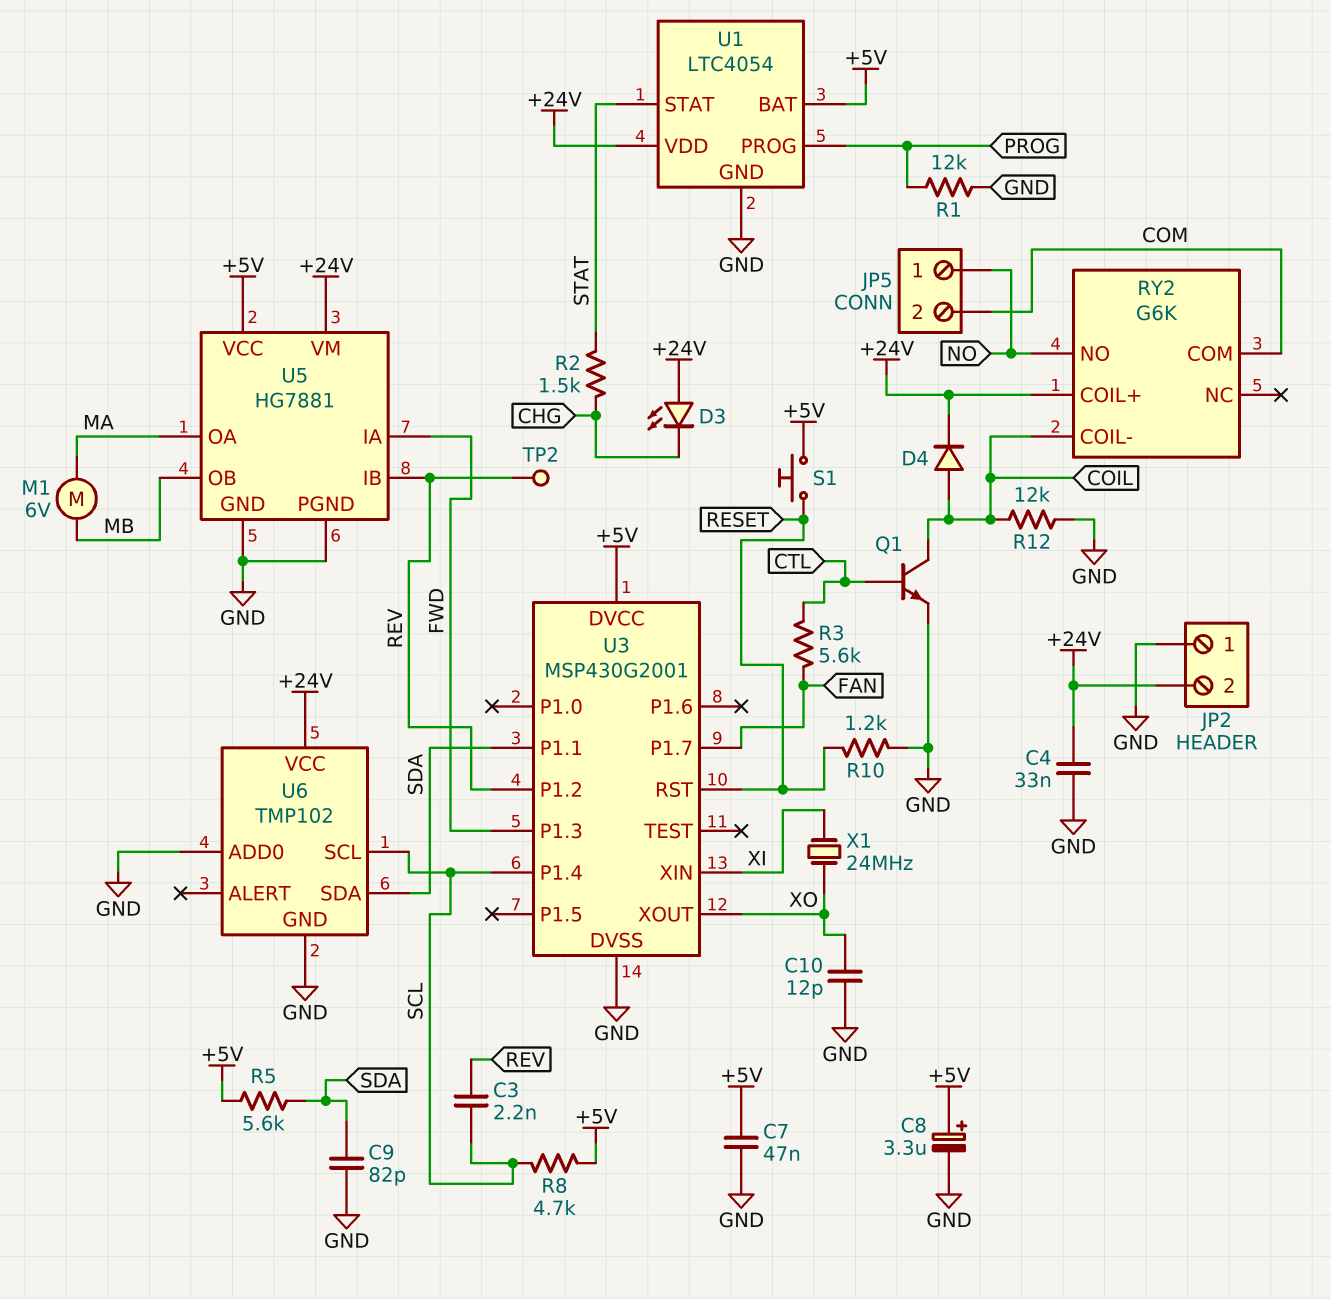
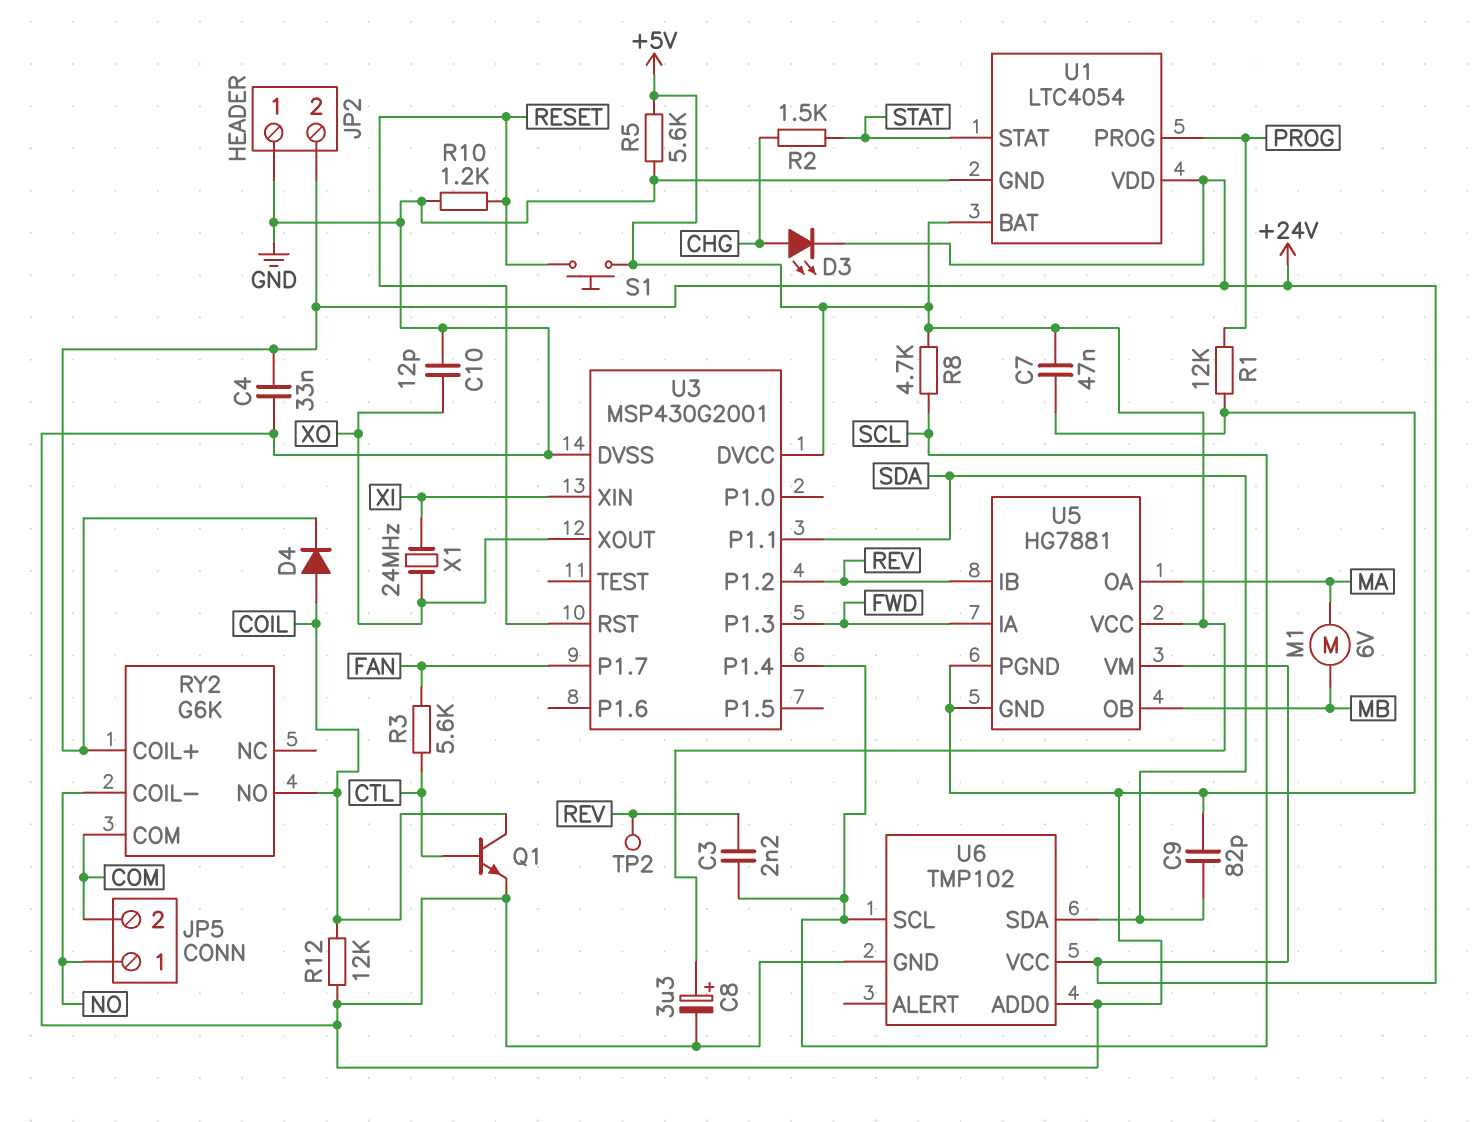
D3: LED (A +24V, K CHG) -> LED (A CHG, K +24V)
R5: 5.6k (+5V, SDA) -> 5.6k (+5V, GND)
RY2 pin COIL-: COIL -> NO
RY2 pin NO: NO -> COIL

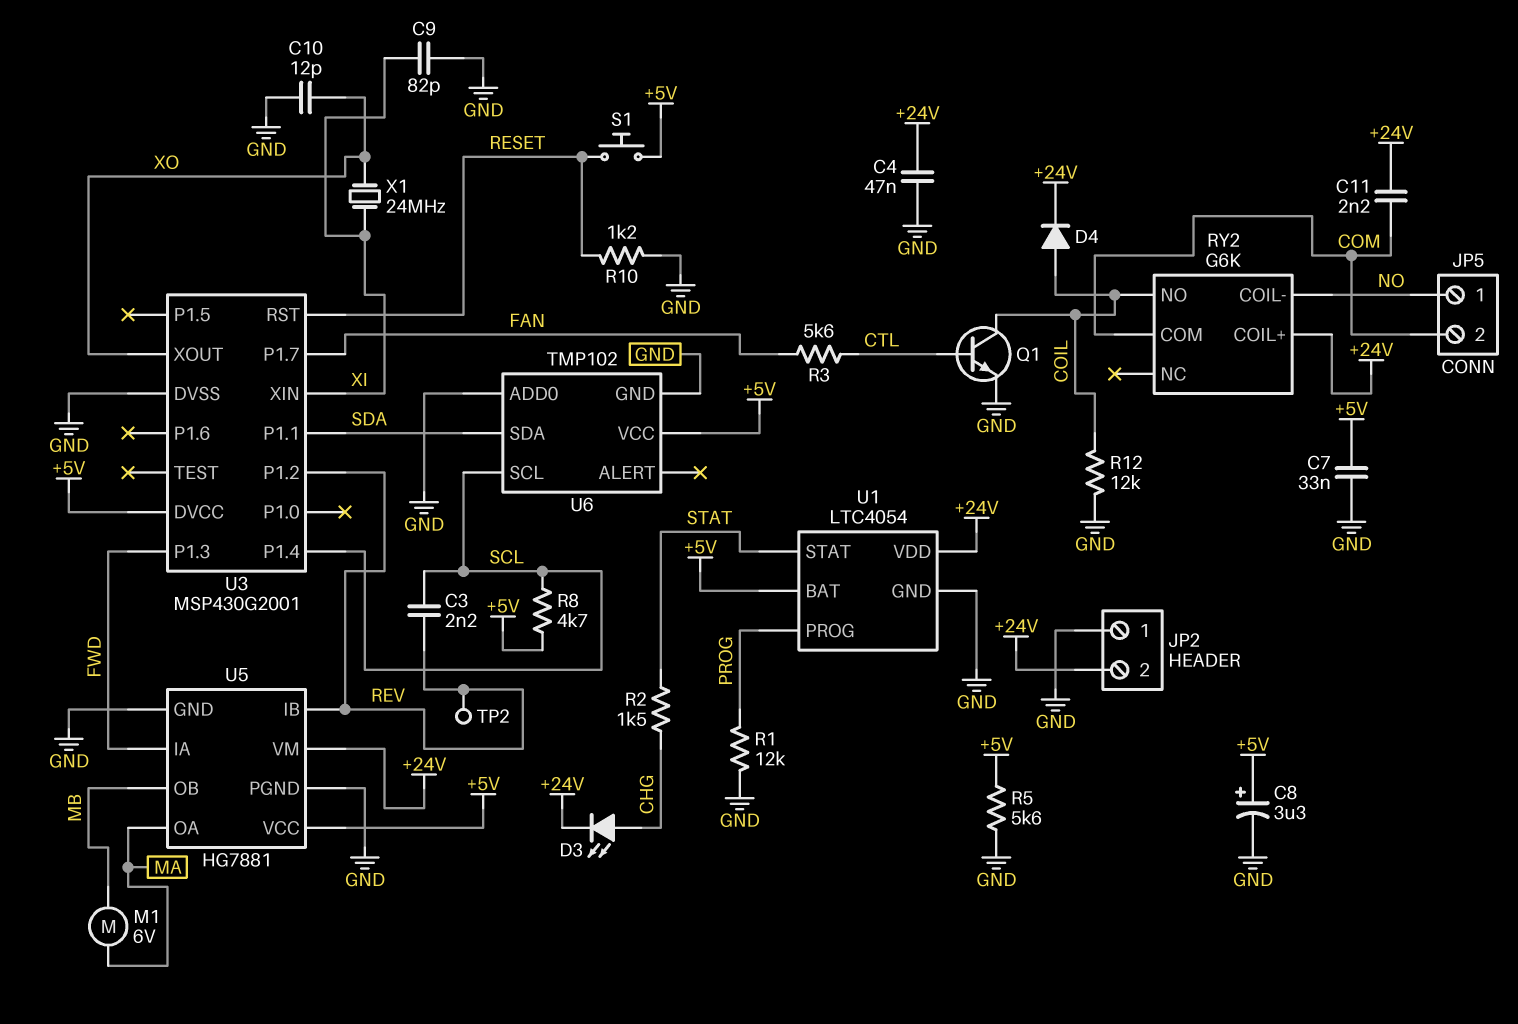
C4: 33nF (+24V, GND) -> 47nF (+24V, GND)
C7: 47nF (+5V, GND) -> 33nF (+5V, GND)
C9: 82pF (GND, SDA) -> 82pF (GND, XI)
C11: none -> 2.2nF (+24V, COM)
U6 pin VCC: +24V -> +5V

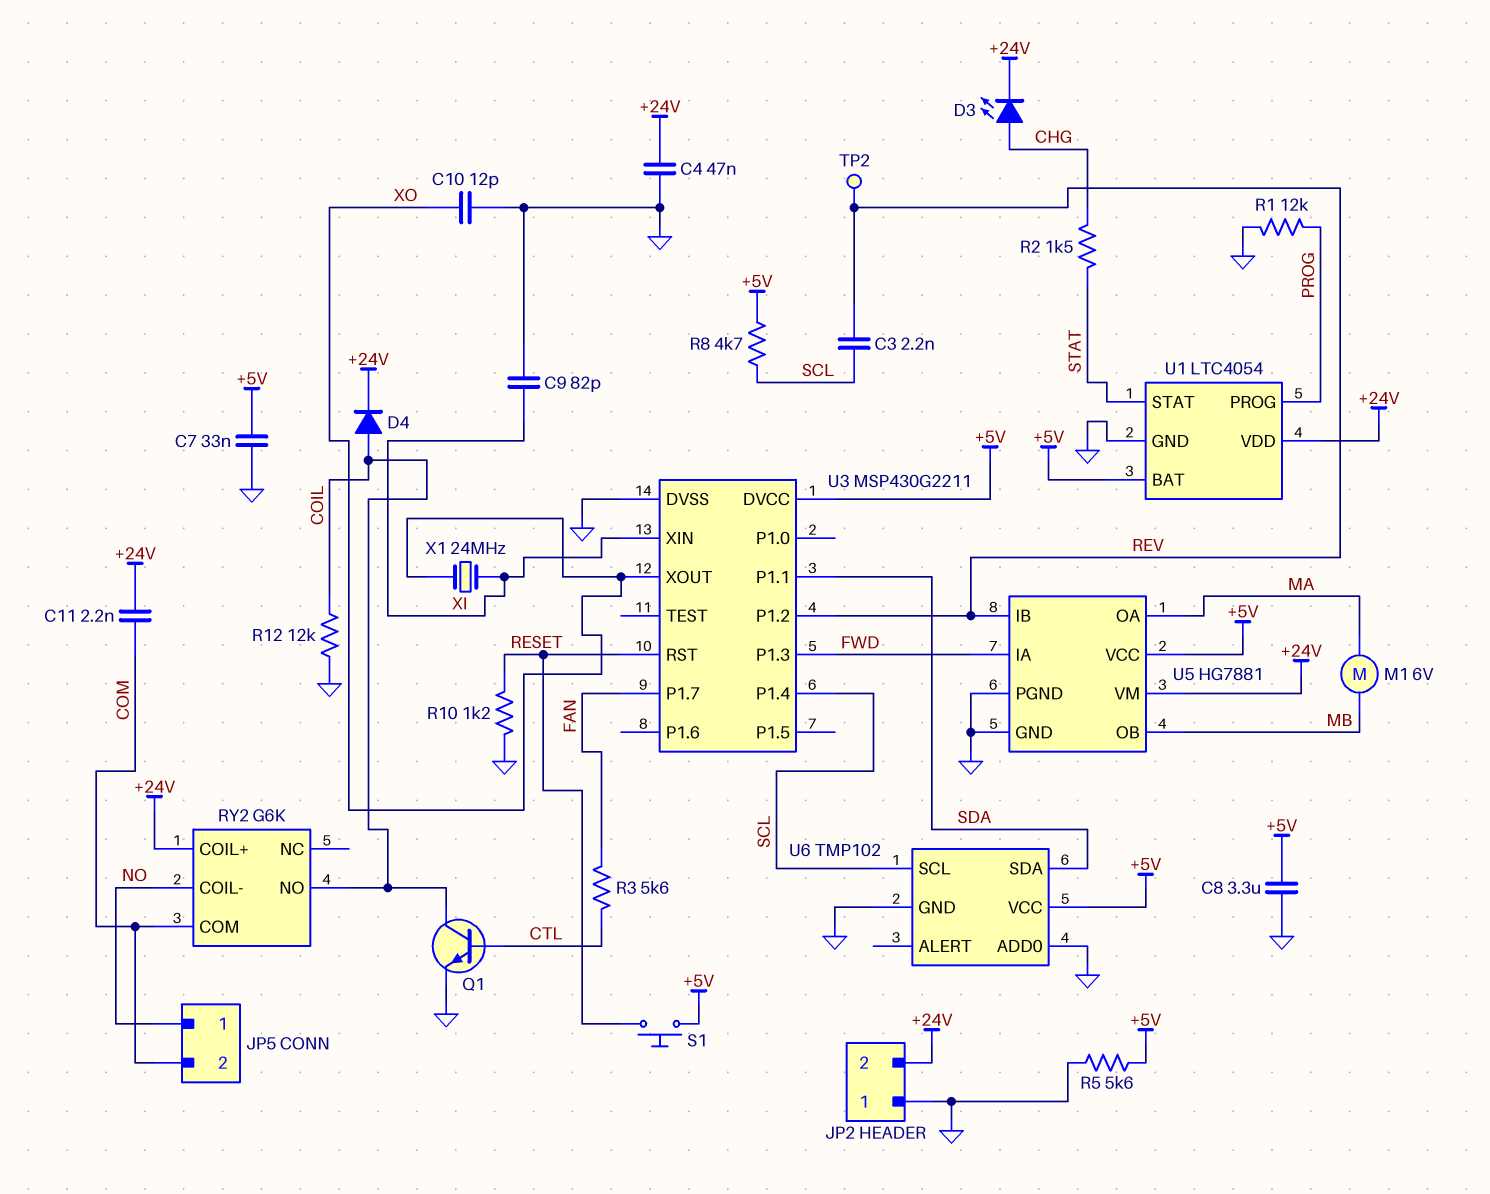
C8: 3.3uF (plus +5V, minus GND) -> 3.3uF (+5V, GND)
U3: MSP430G2001 -> MSP430G2211

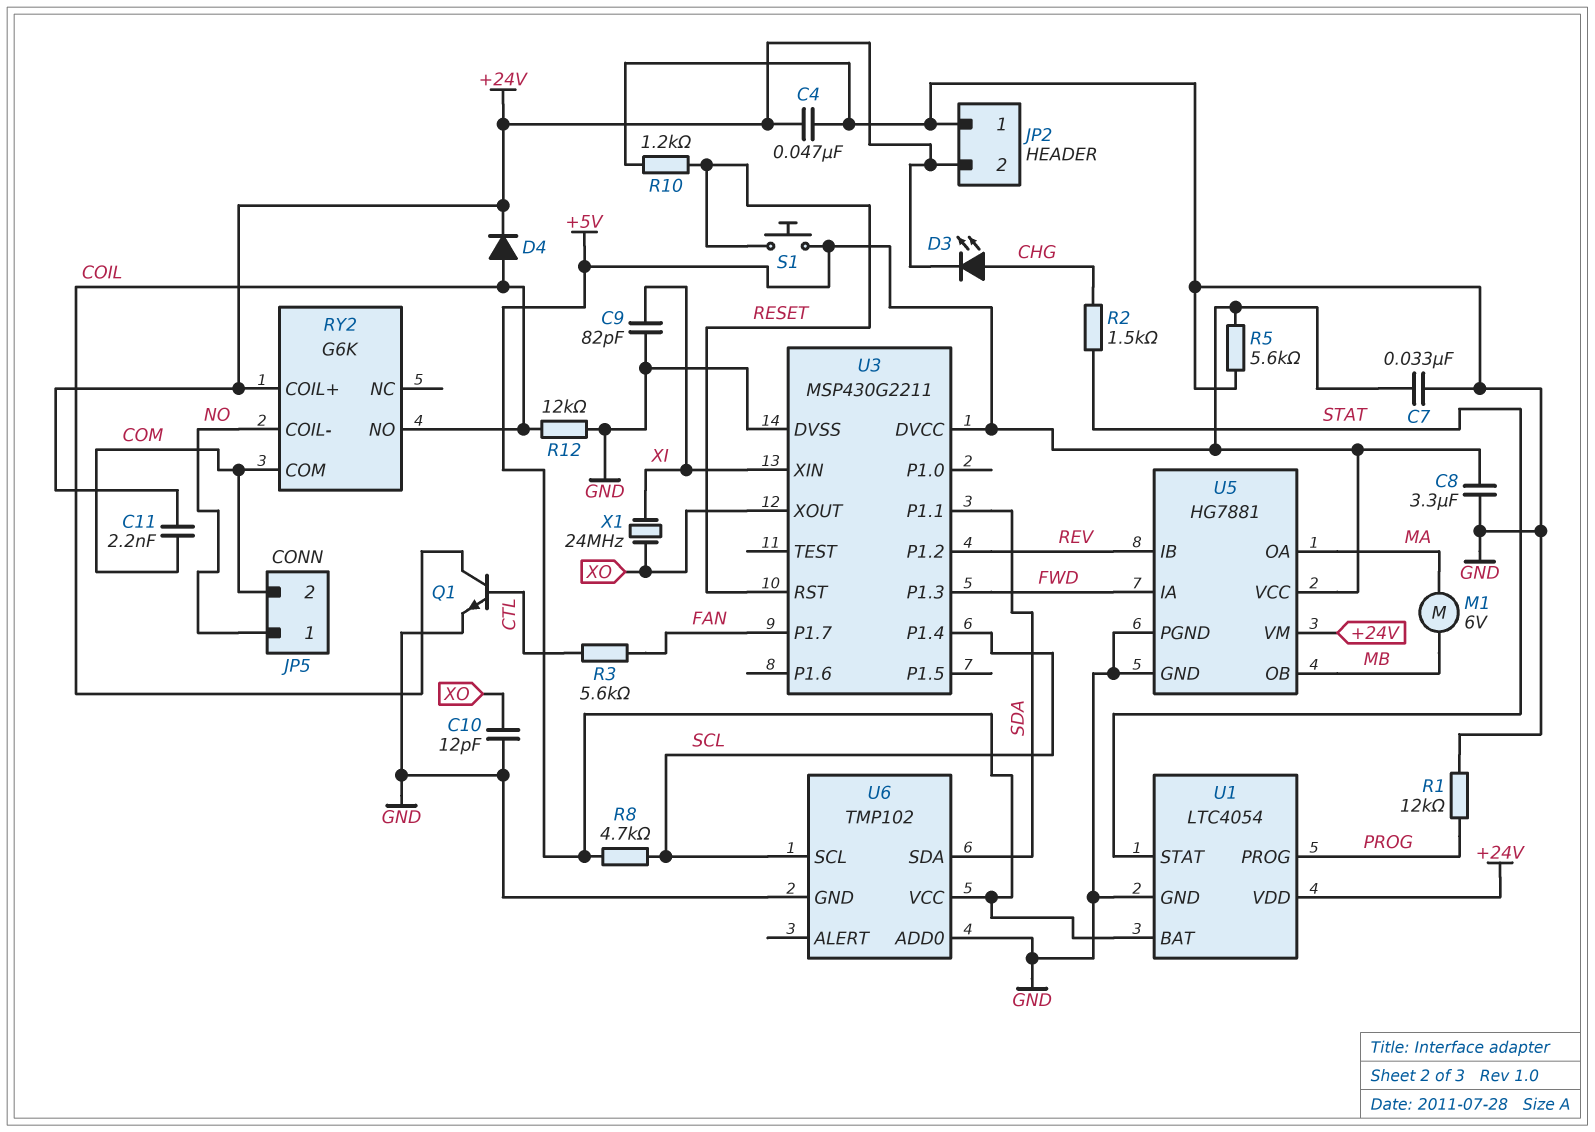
C3: 2.2nF (REV, SCL) -> none
TP2: test point (REV) -> none

